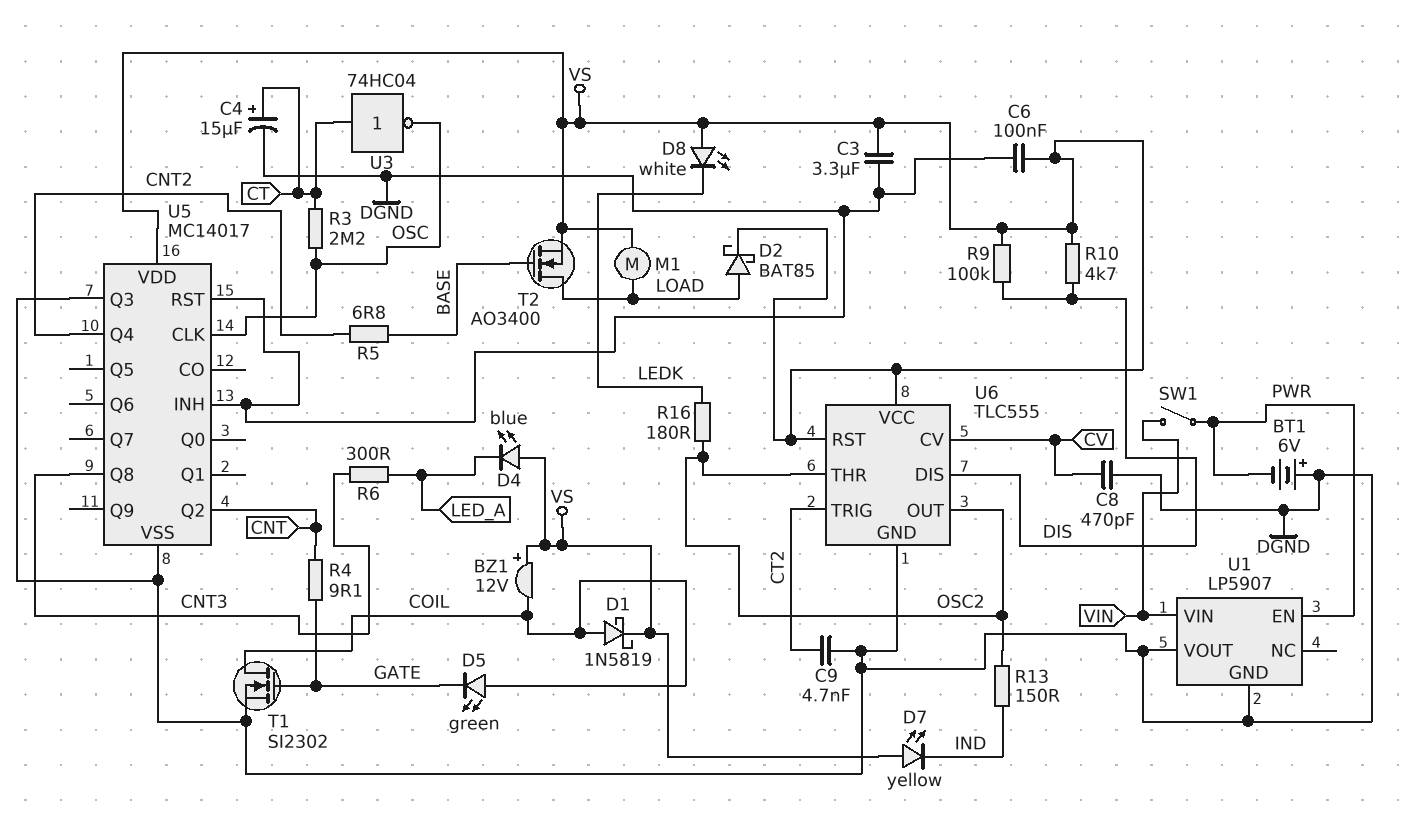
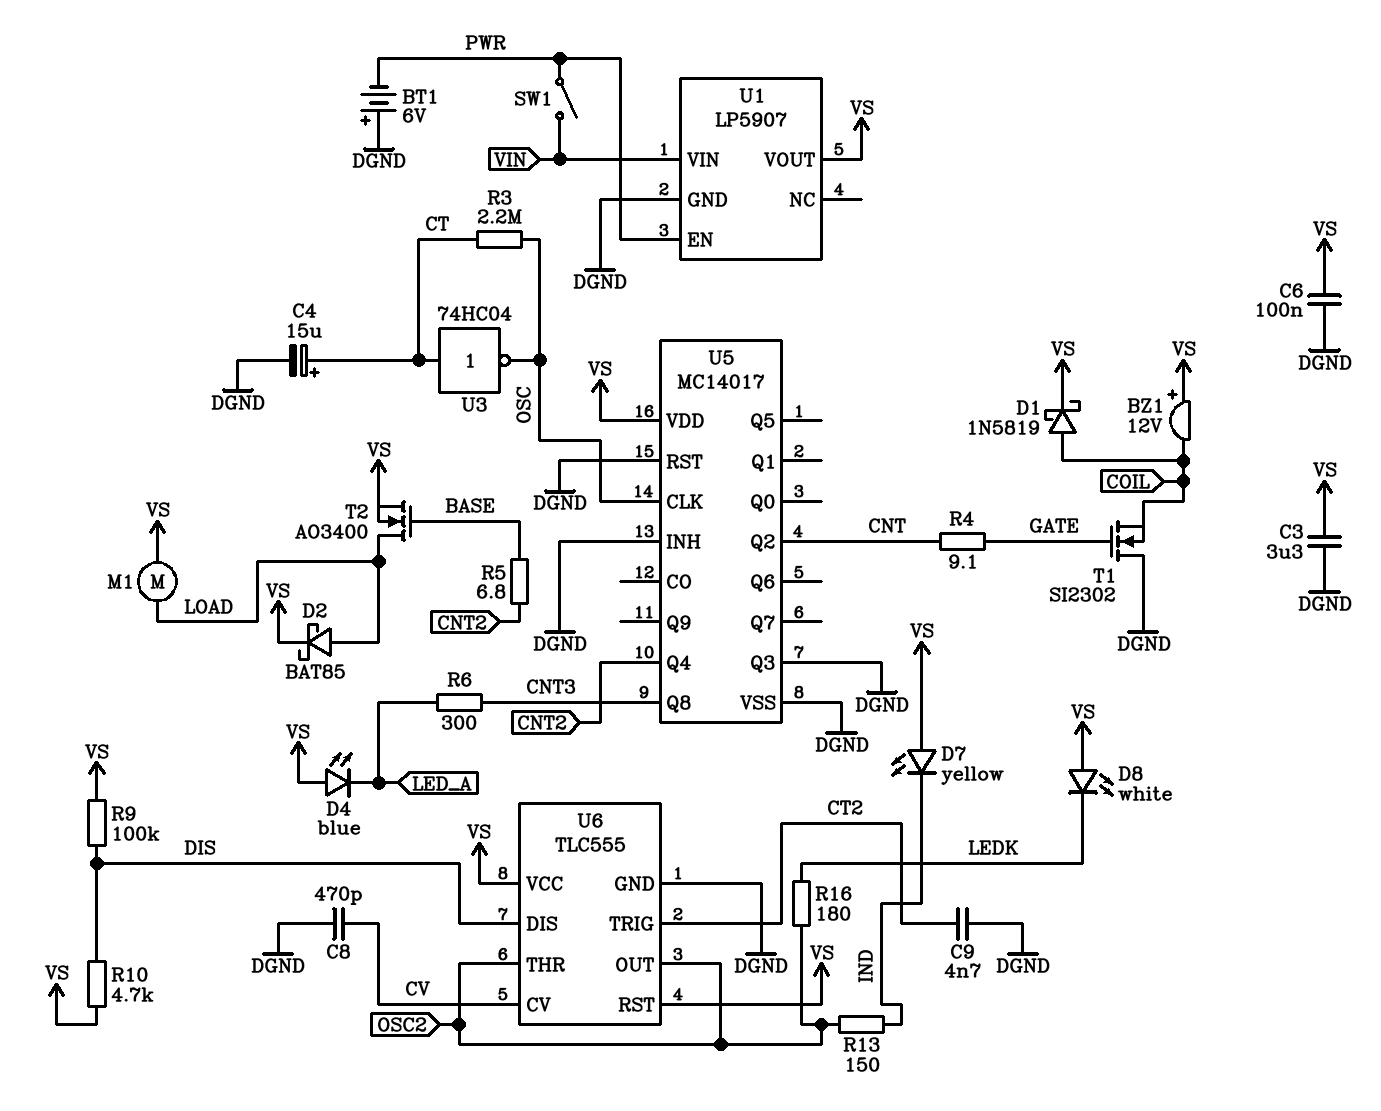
D5: LED green (A COIL, K GATE) -> none
T1: NMOS SI2302 (G GATE, D COIL, S DGND) -> NMOS SI2302 (G GATE, D DGND, S COIL)
U1 pin VOUT: DGND -> VS

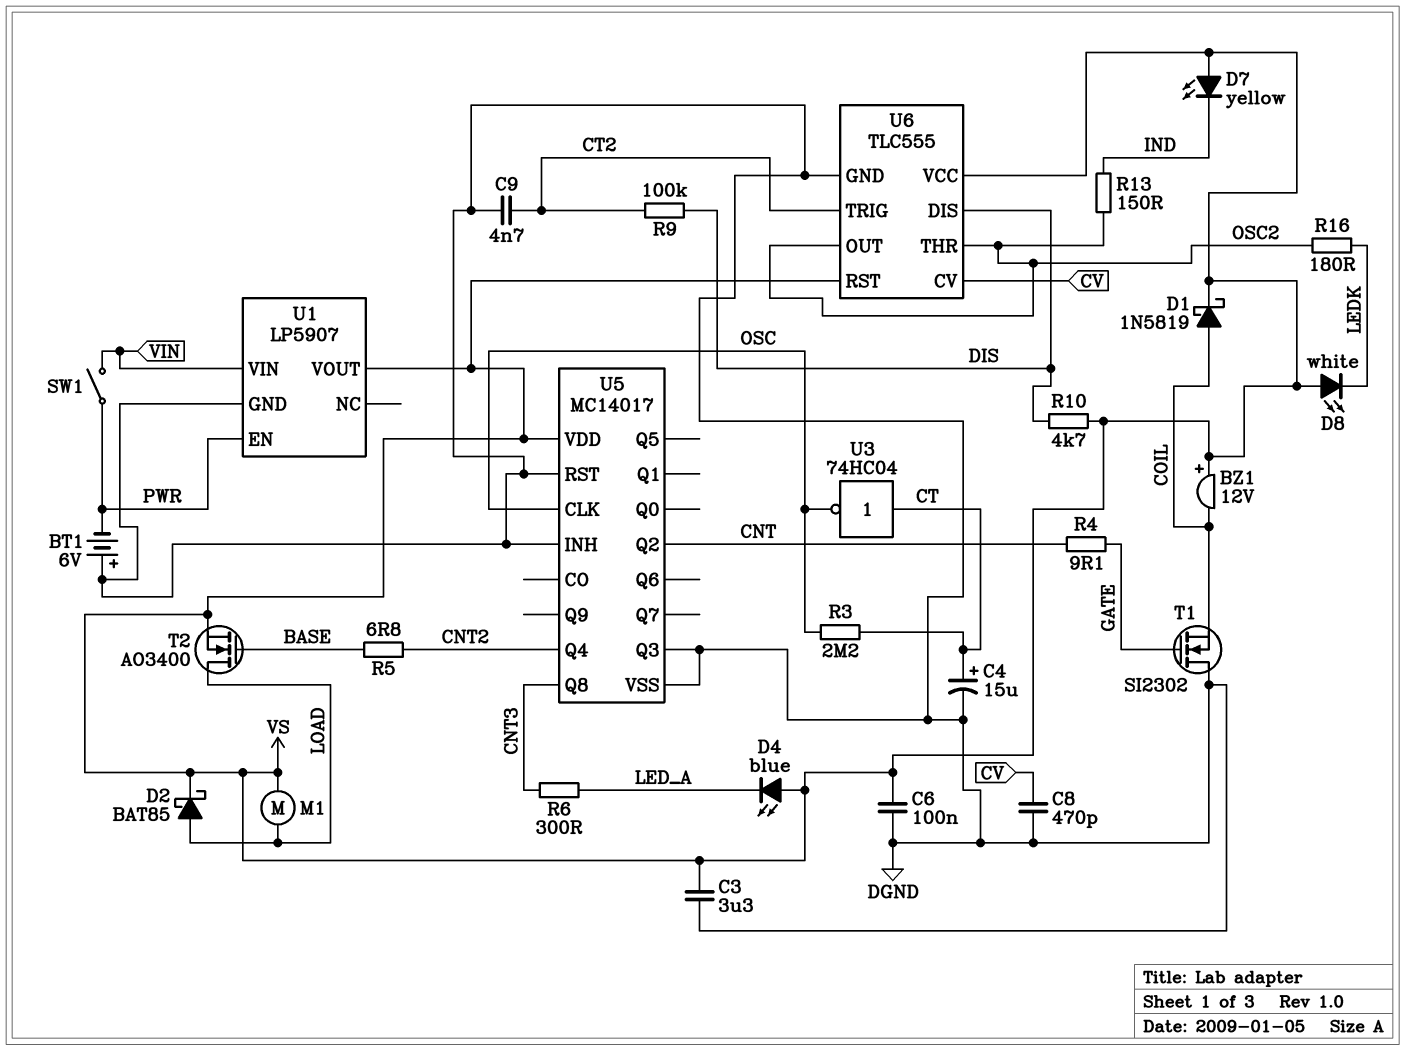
R9: 100k (DIS, VS) -> 100k (CT2, DIS)

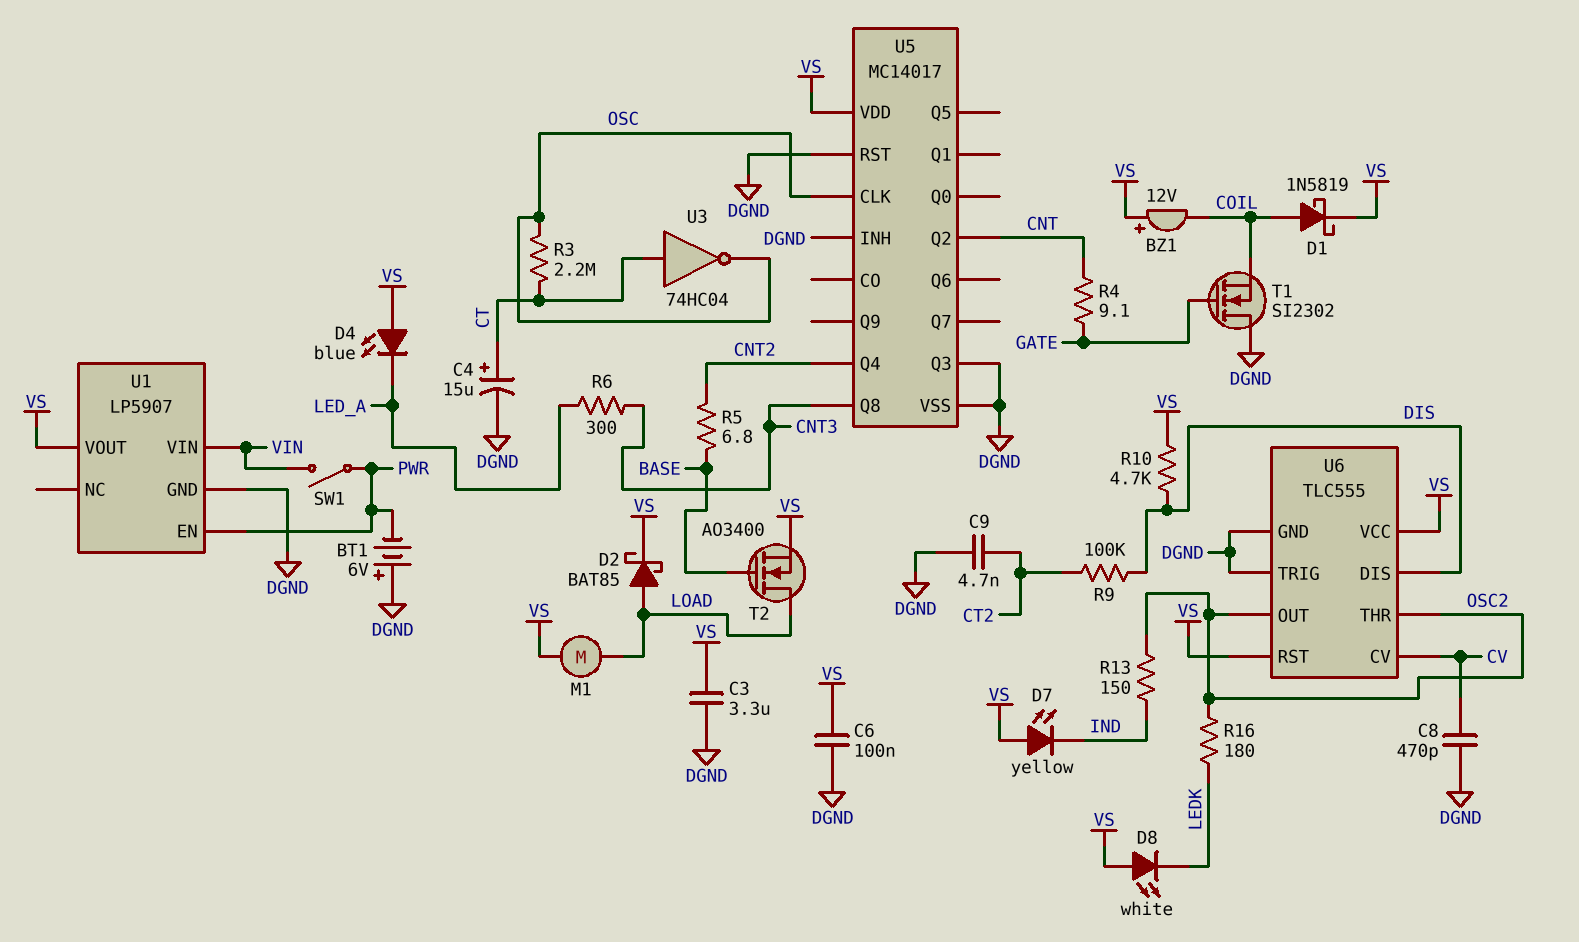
U6 pin TRIG: CT2 -> DGND

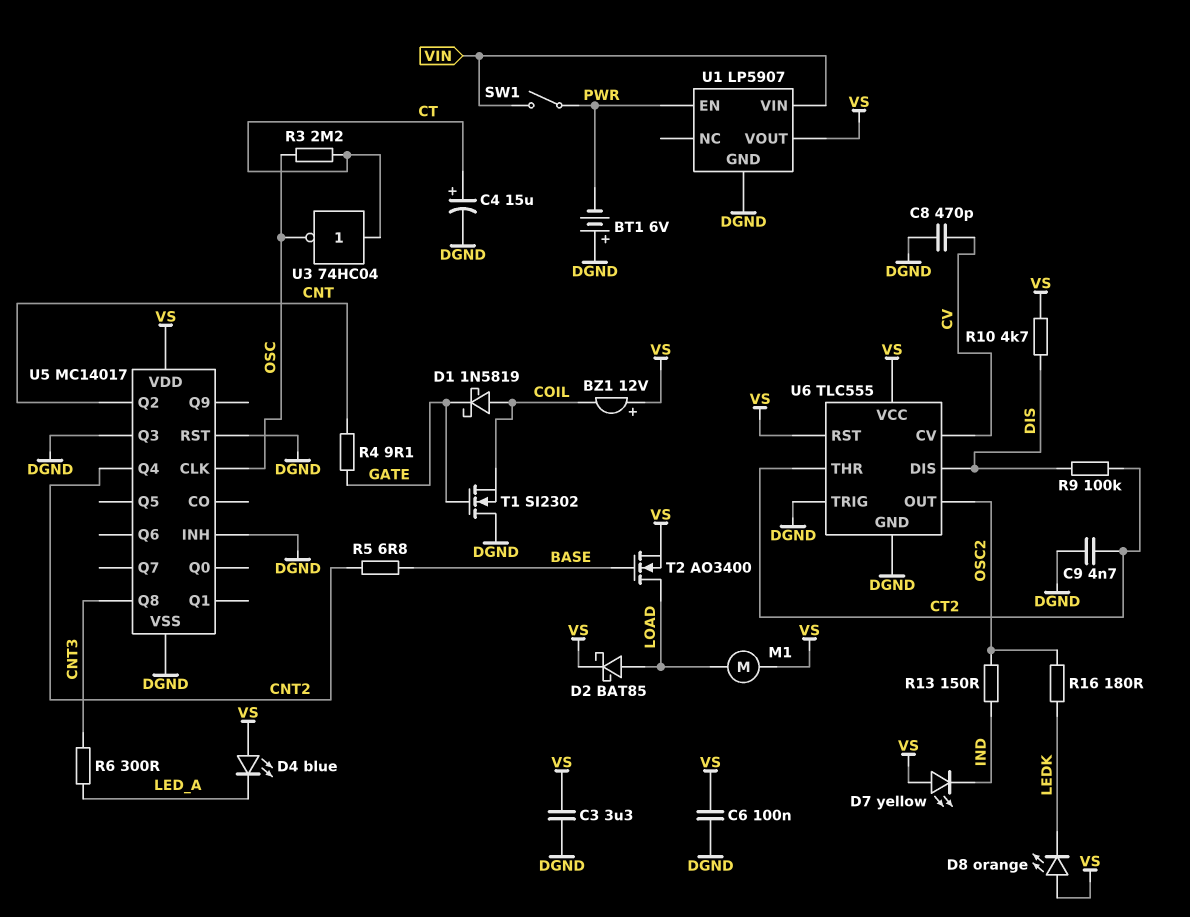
D1: schottky 1N5819 (A COIL, K VS) -> schottky 1N5819 (A COIL, K GATE)
D8: LED white (A VS, K LEDK) -> LED orange (A VS, K LEDK)
U6 pin THR: OSC2 -> CT2

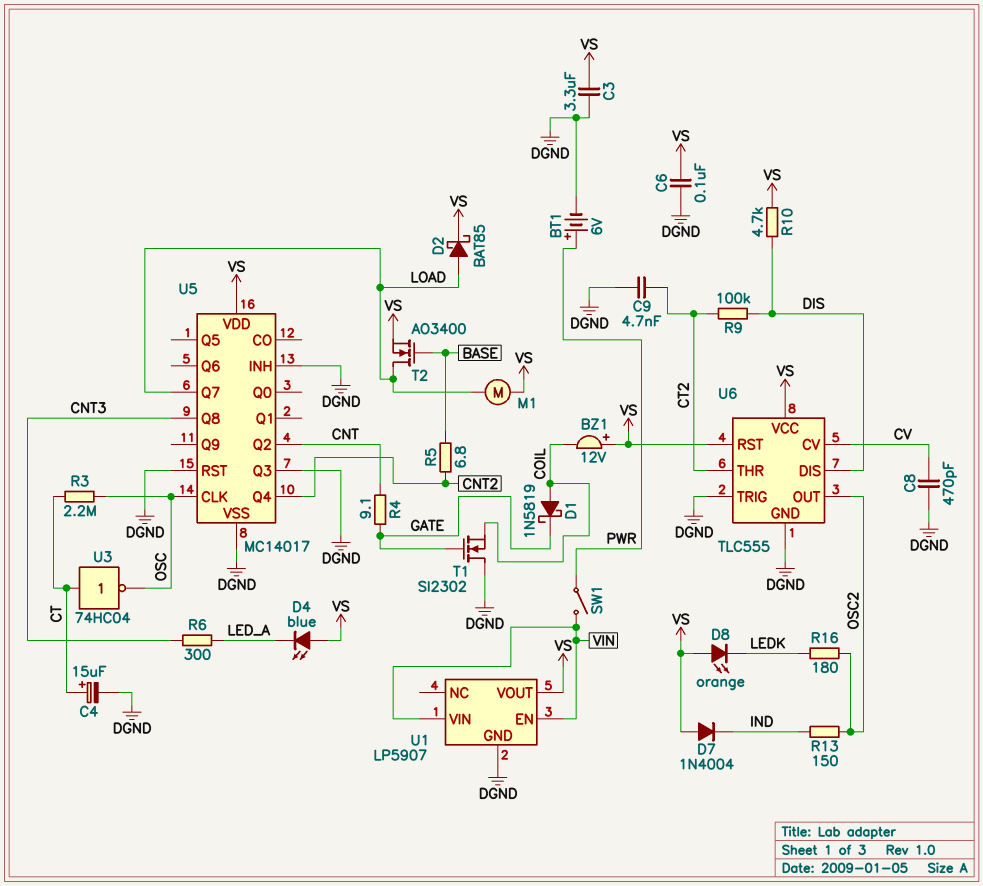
BT1: 6V (plus DGND, minus PWR) -> 6V (plus PWR, minus DGND)
D7: LED yellow (A VS, K IND) -> diode 1N4004 (A VS, K IND)
U1 pin EN: PWR -> VIN
U5 pin Q7: none -> LOAD

